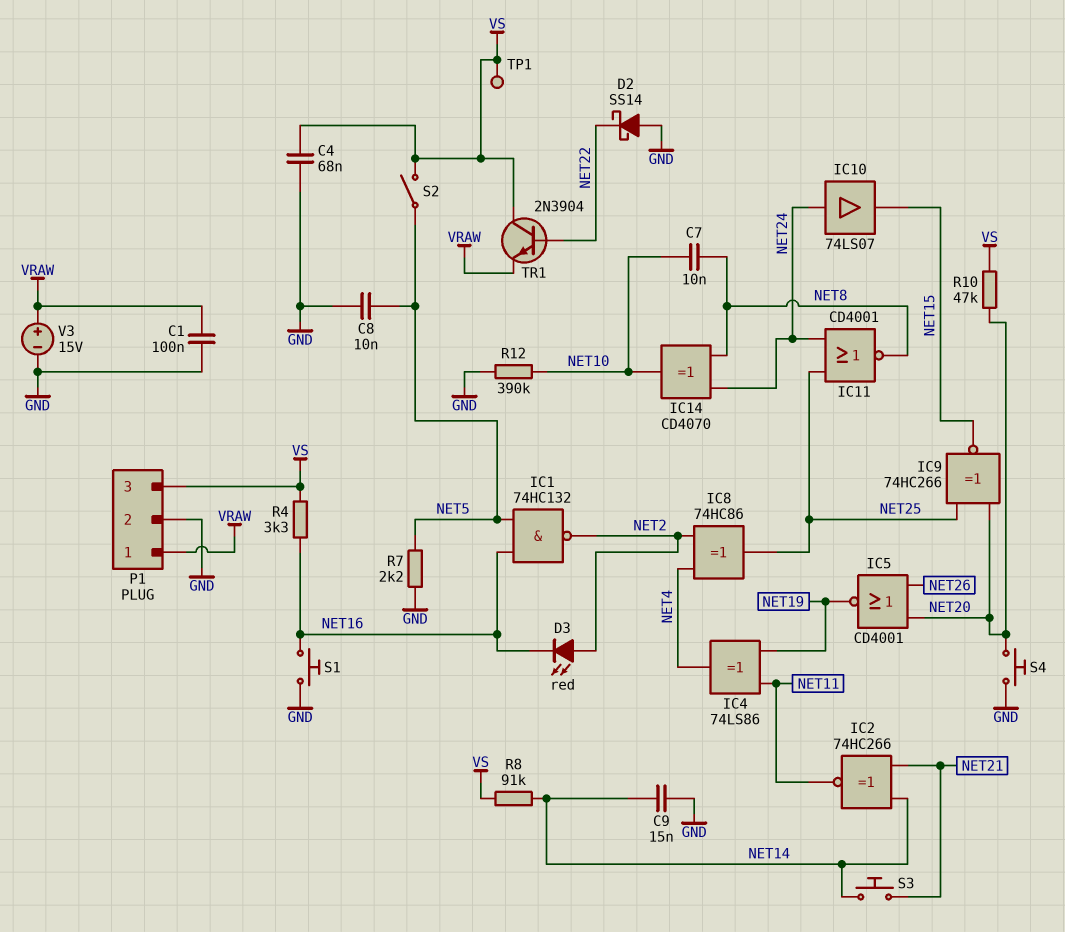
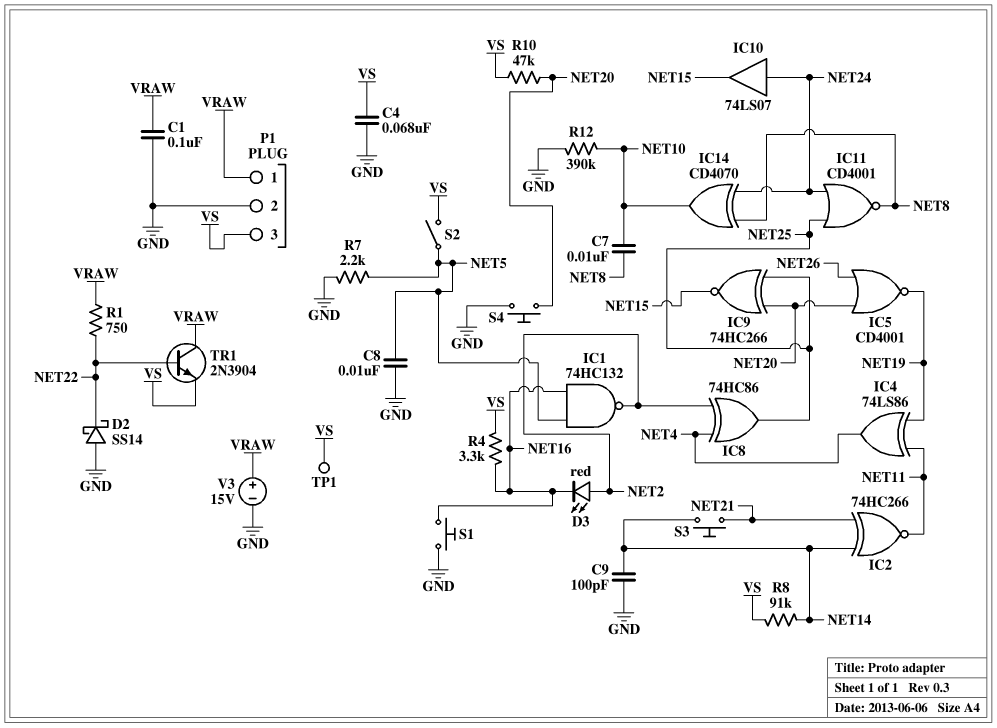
C9: 15nF (GND, NET14) -> 100pF (GND, NET14)
R1: none -> 750 (NET22, VRAW)
TR1: NPN 2N3904 (B NET22, C VS, E VRAW) -> NPN 2N3904 (B NET22, C VRAW, E VS)

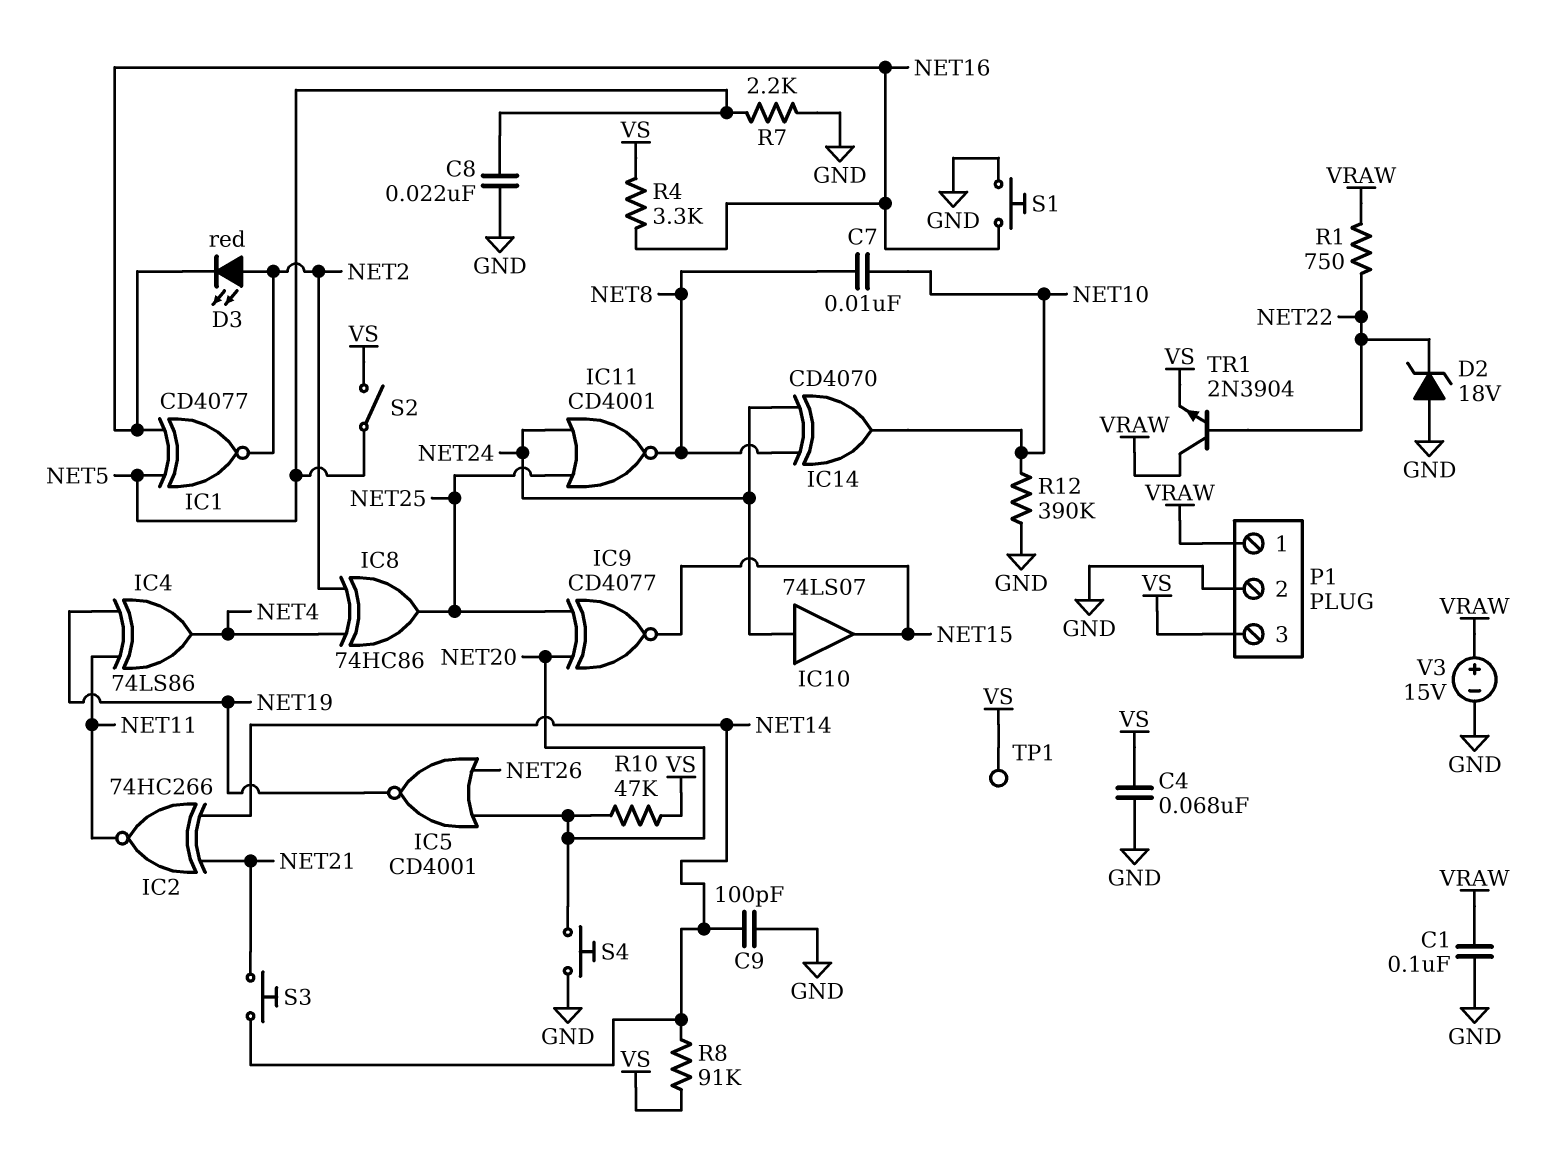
C8: 10nF (GND, NET5) -> 22nF (GND, NET5)
D2: schottky SS14 (A GND, K NET22) -> zener 18V (A GND, K NET22)
IC1: NAND 74HC132 (in NET5, in NET16, out NET2) -> XNOR CD4077 (in NET5, in NET16, out NET2)
IC9: XNOR 74HC266 (in NET20, in NET25, out NET15) -> XNOR CD4077 (in NET20, in NET25, out NET15)

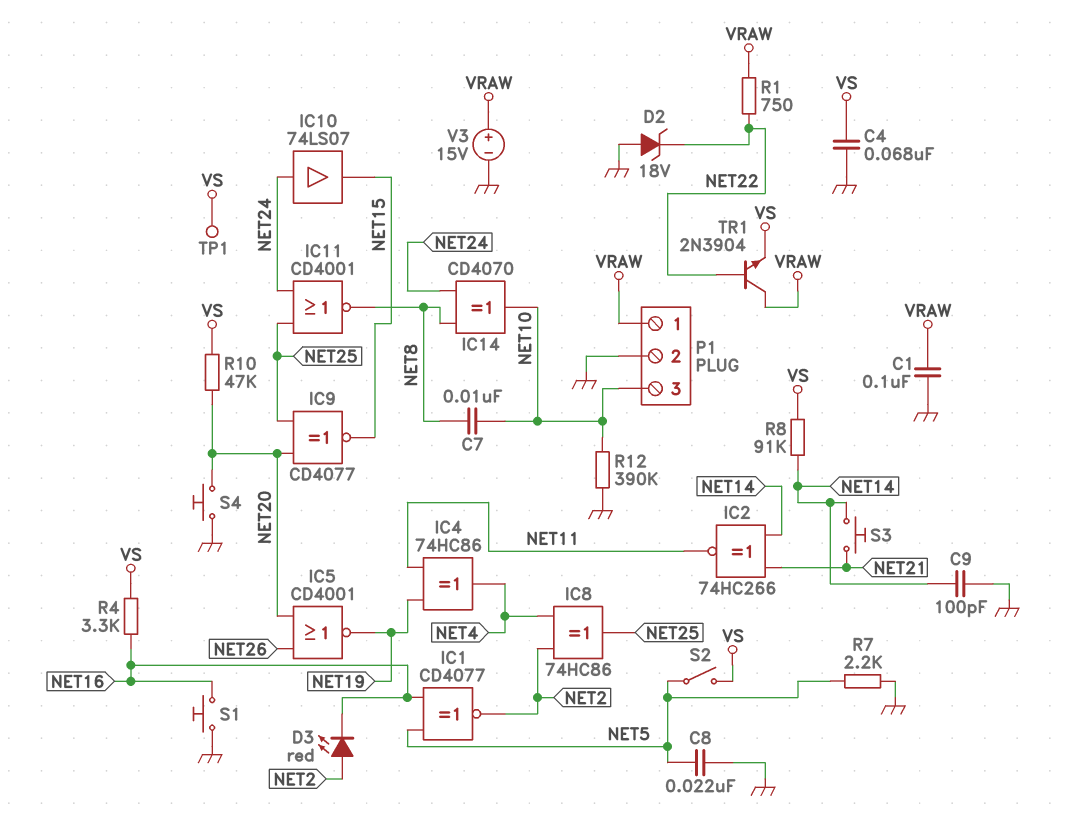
IC4: XOR 74LS86 (in NET11, in NET19, out NET4) -> XOR 74HC86 (in NET11, in NET19, out NET4)
P1 pin 3: VS -> NET10

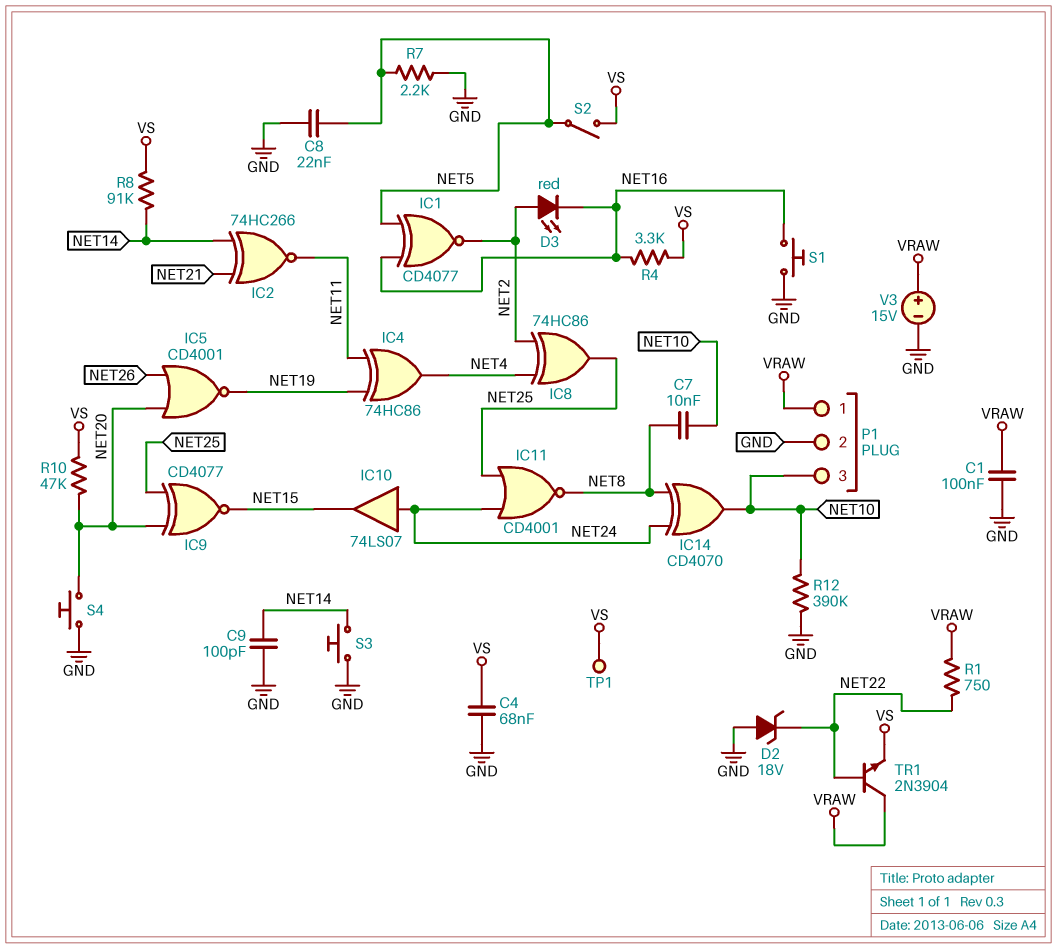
S3: button (NET14, NET21) -> button (GND, NET14)

